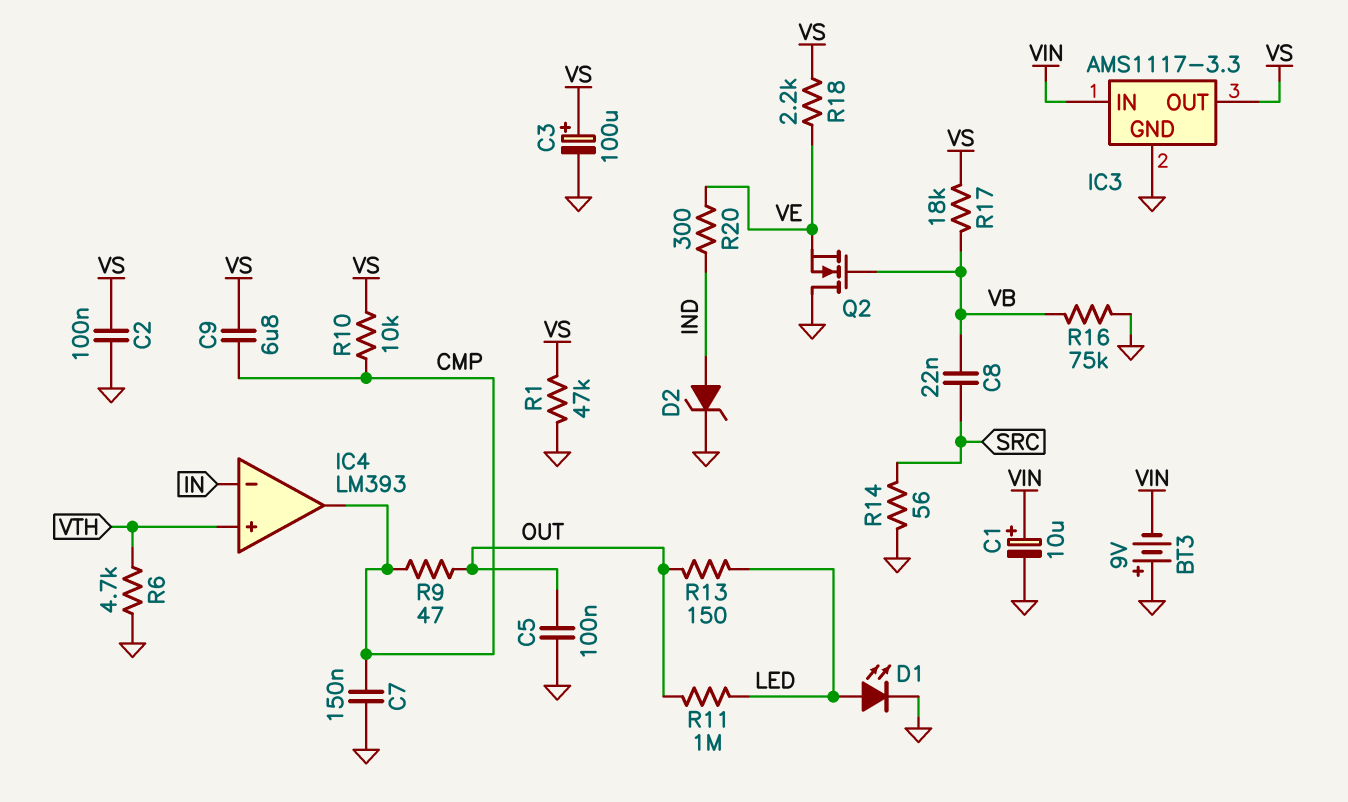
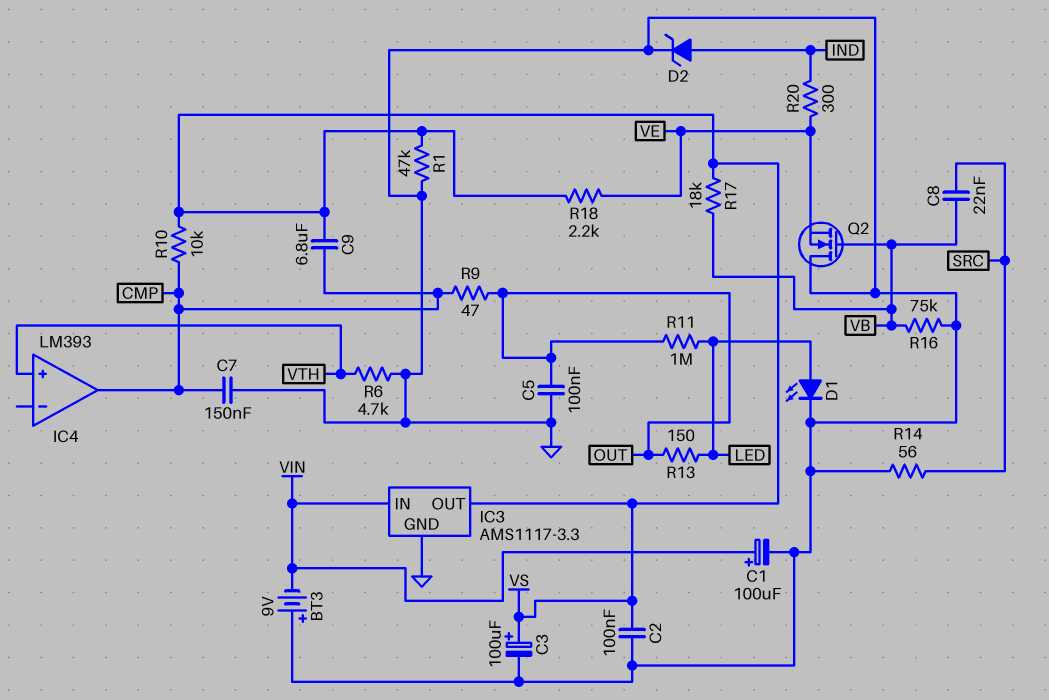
C1: 10uF (plus VIN, minus GND) -> 100uF (plus VIN, minus GND)
IC4 pin in-: IN -> none

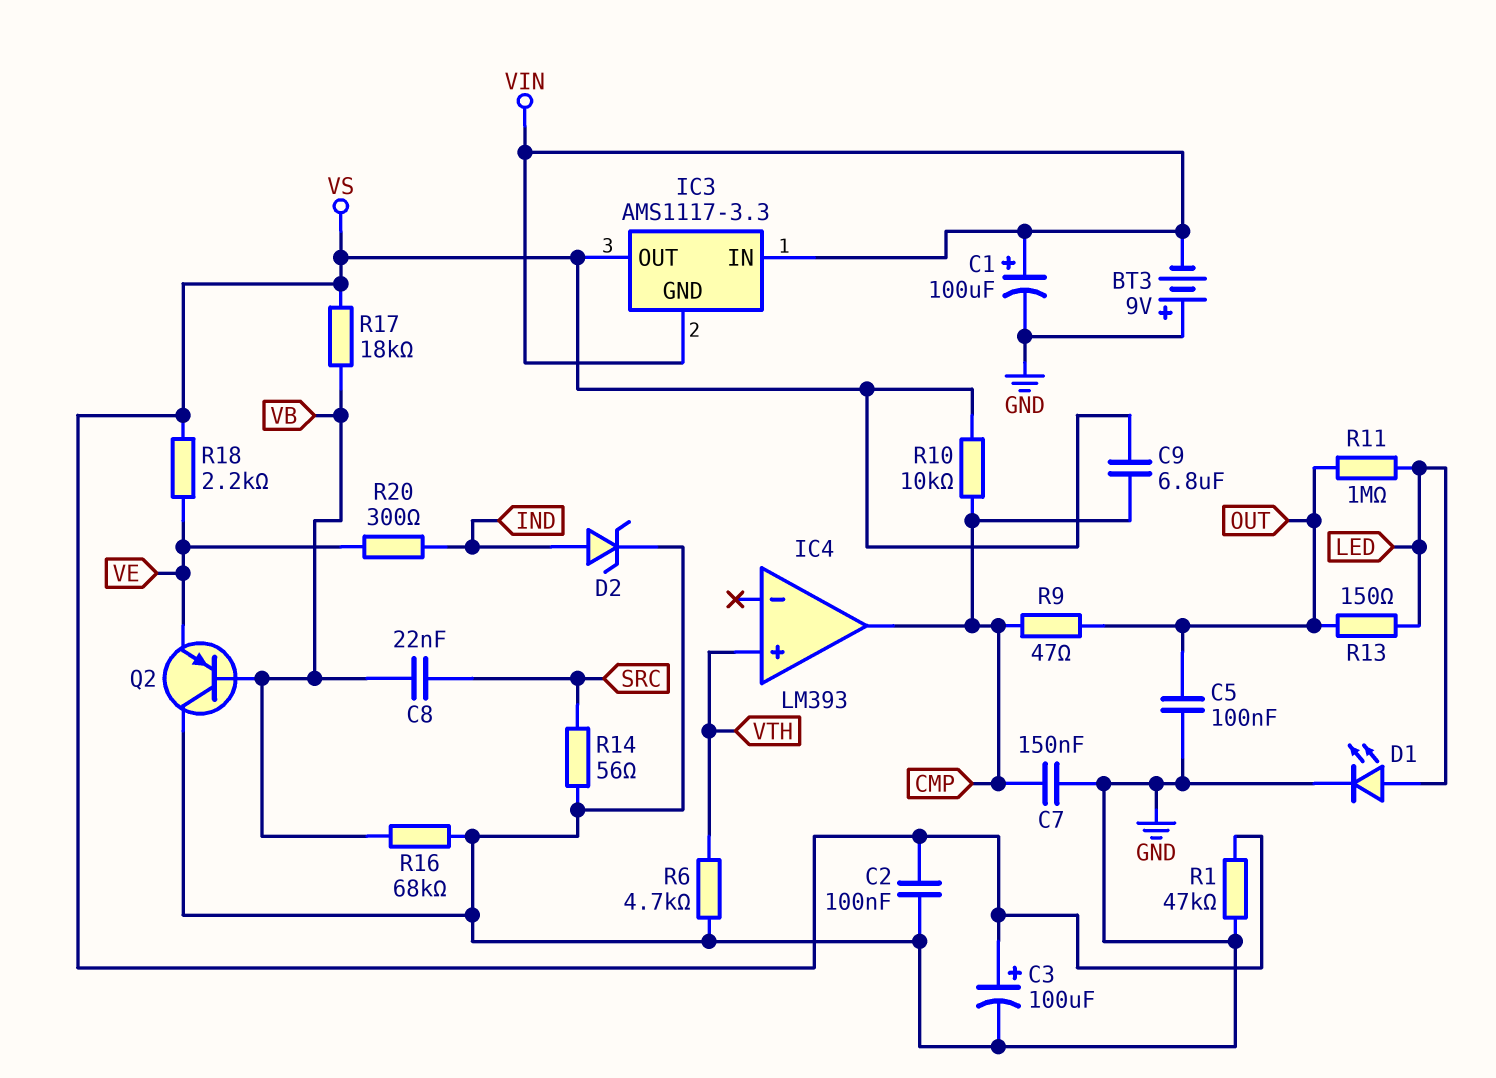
IC3 pin GND: GND -> VIN
Q2: NMOS (G VB, D GND, S VE) -> PNP (B VB, C GND, E VE)
R16: 75k (GND, VB) -> 68k (GND, VB)

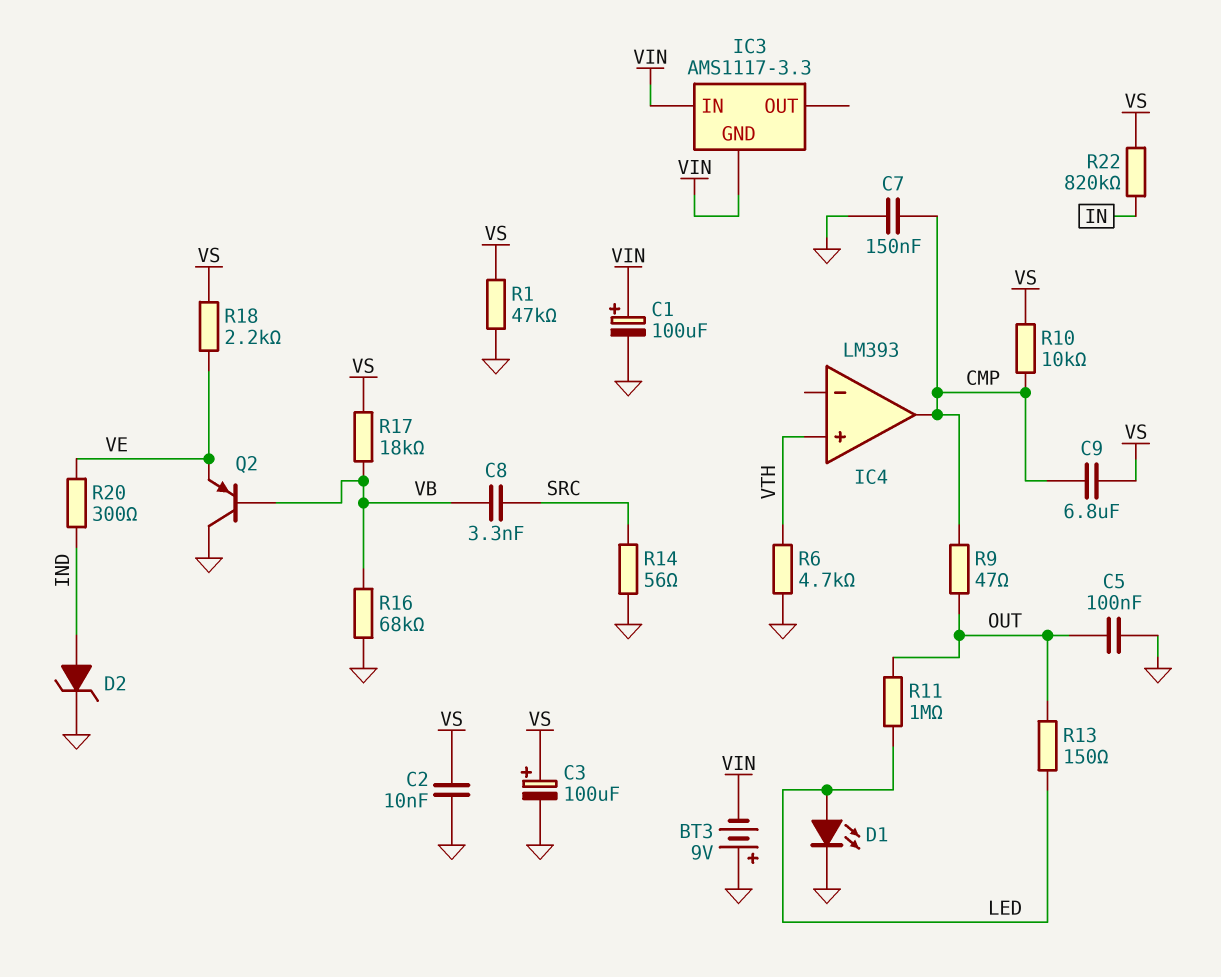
C2: 100nF (GND, VS) -> 10nF (GND, VS)
C8: 22nF (SRC, VB) -> 3.3nF (SRC, VB)
IC3 pin OUT: VS -> none
R22: none -> 820k (IN, VS)

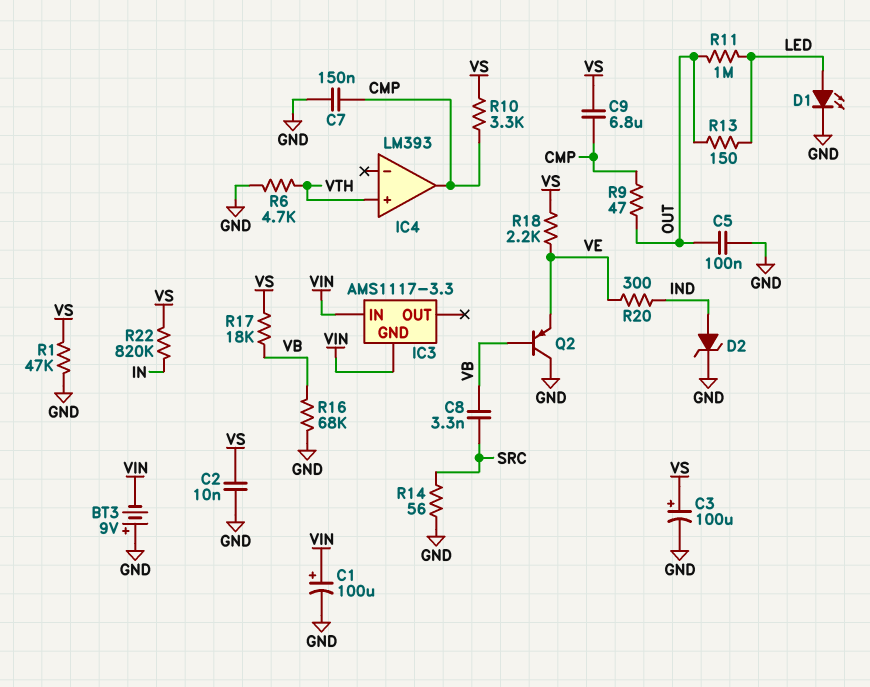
R10: 10k (CMP, VS) -> 3.3k (CMP, VS)

